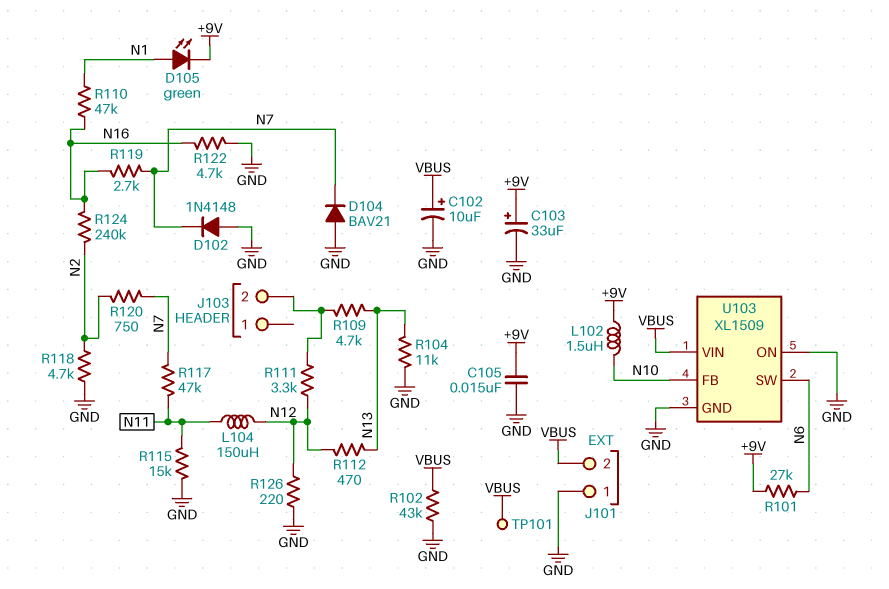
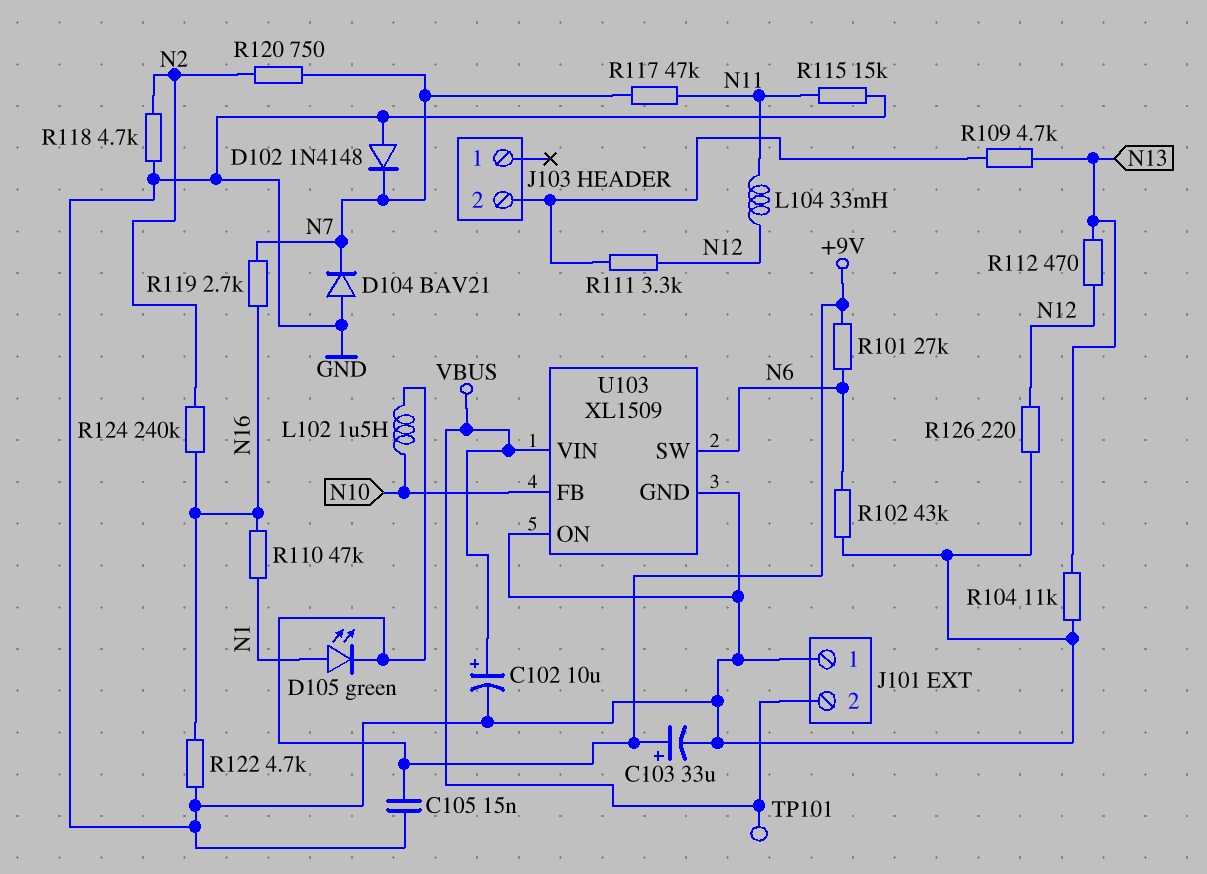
L104: 150uH (N11, N12) -> 33mH (N11, N12)
R102: 43k (GND, VBUS) -> 43k (GND, N6)

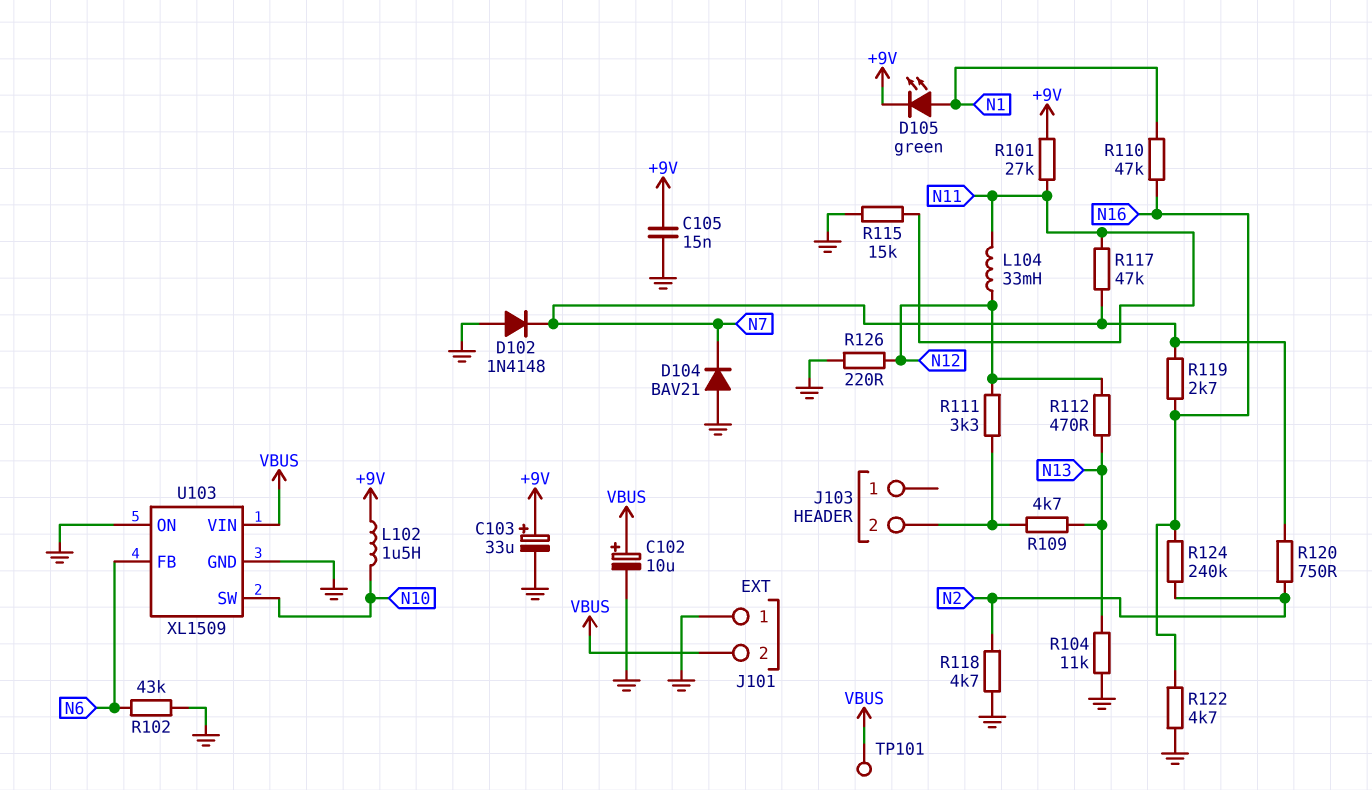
R101: 27k (+9V, N6) -> 27k (+9V, N11)
U103 pin FB: N10 -> N6
U103 pin SW: N6 -> N10

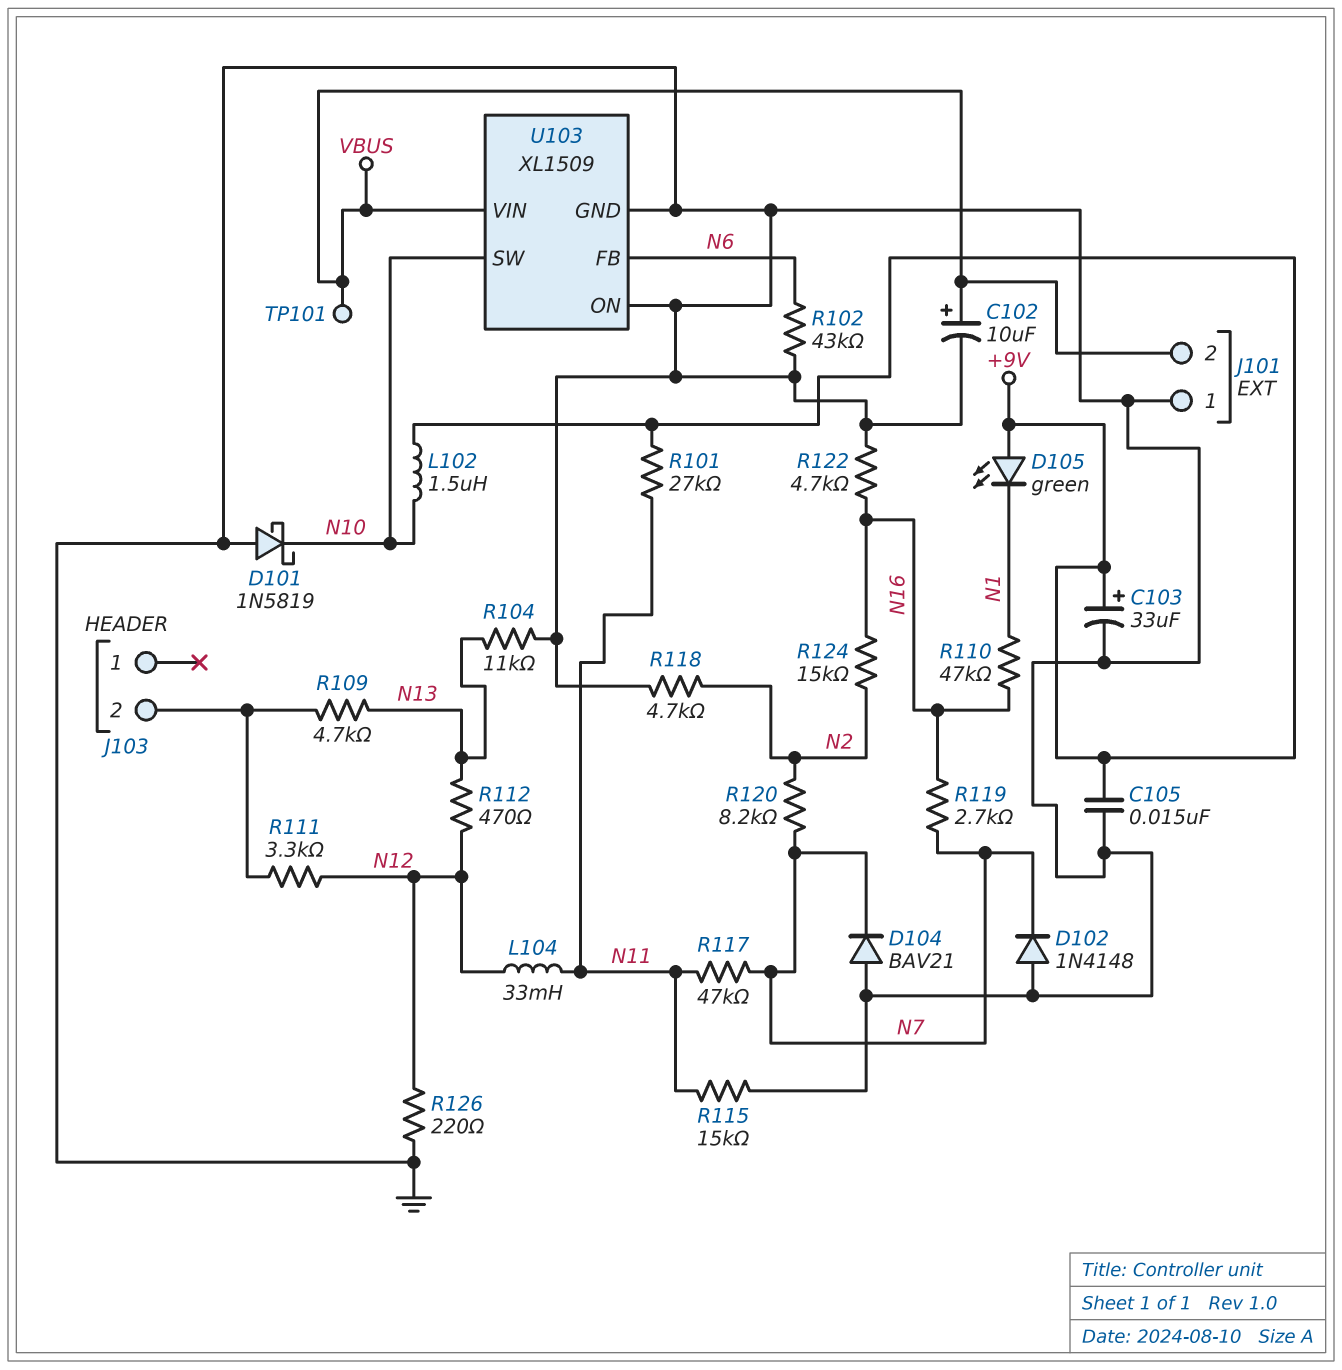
D101: none -> schottky 1N5819 (A GND, K N10)
D105: LED green (A N1, K +9V) -> LED green (A +9V, K N1)
R120: 750 (N2, N7) -> 8.2k (N2, N7)
R124: 240k (N2, N16) -> 15k (N2, N16)

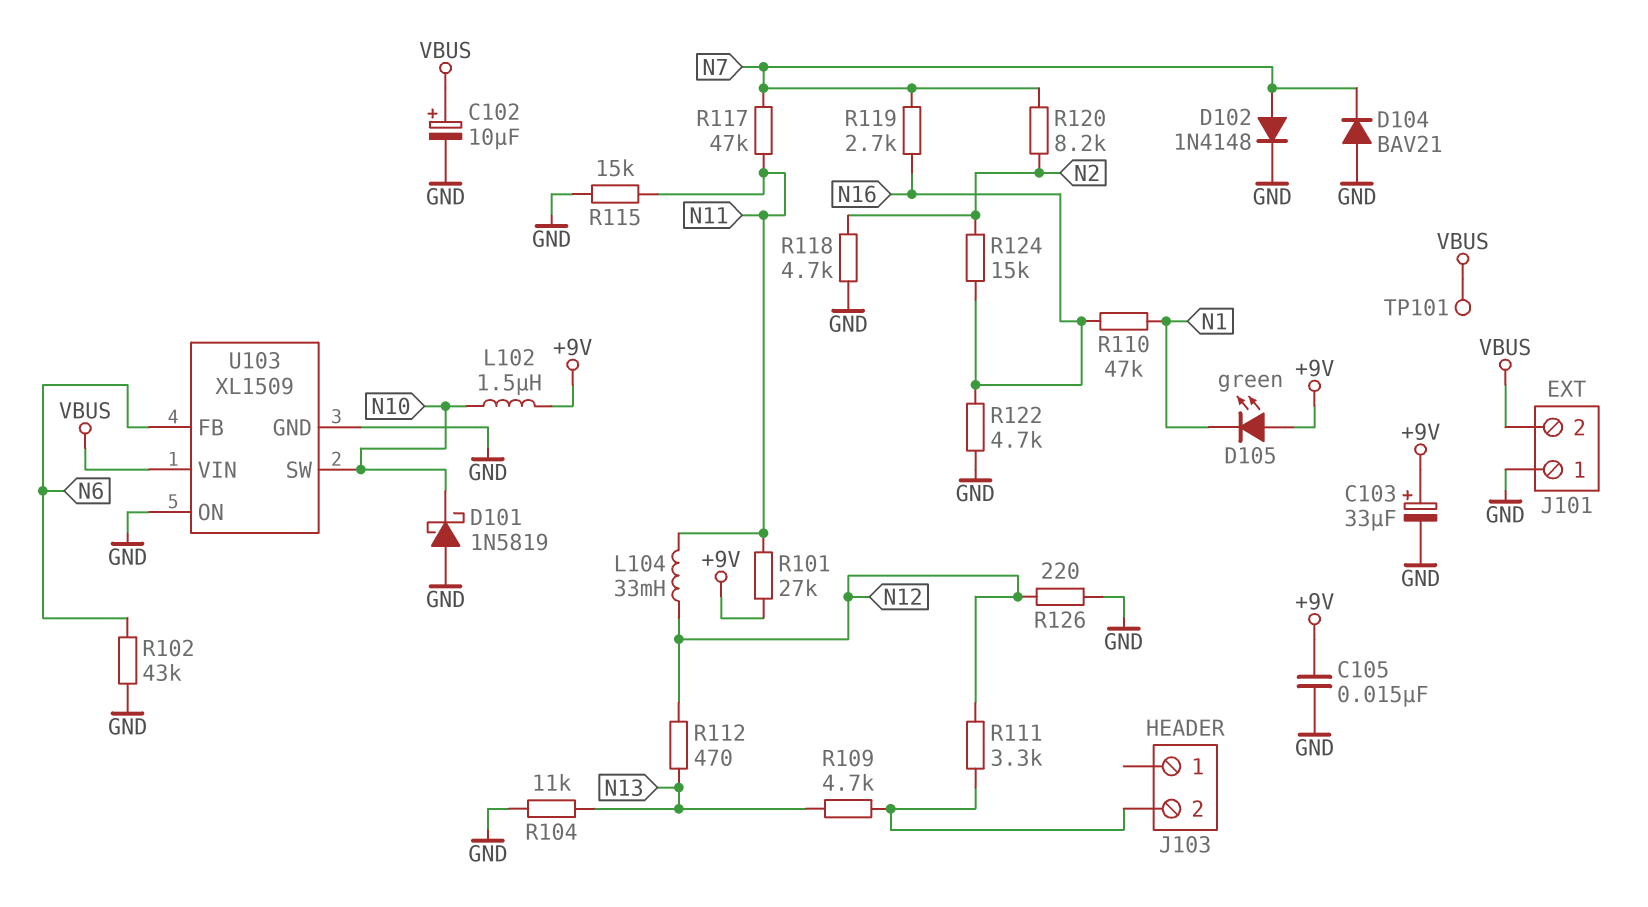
D102: diode 1N4148 (A GND, K N7) -> diode 1N4148 (A N7, K GND)

